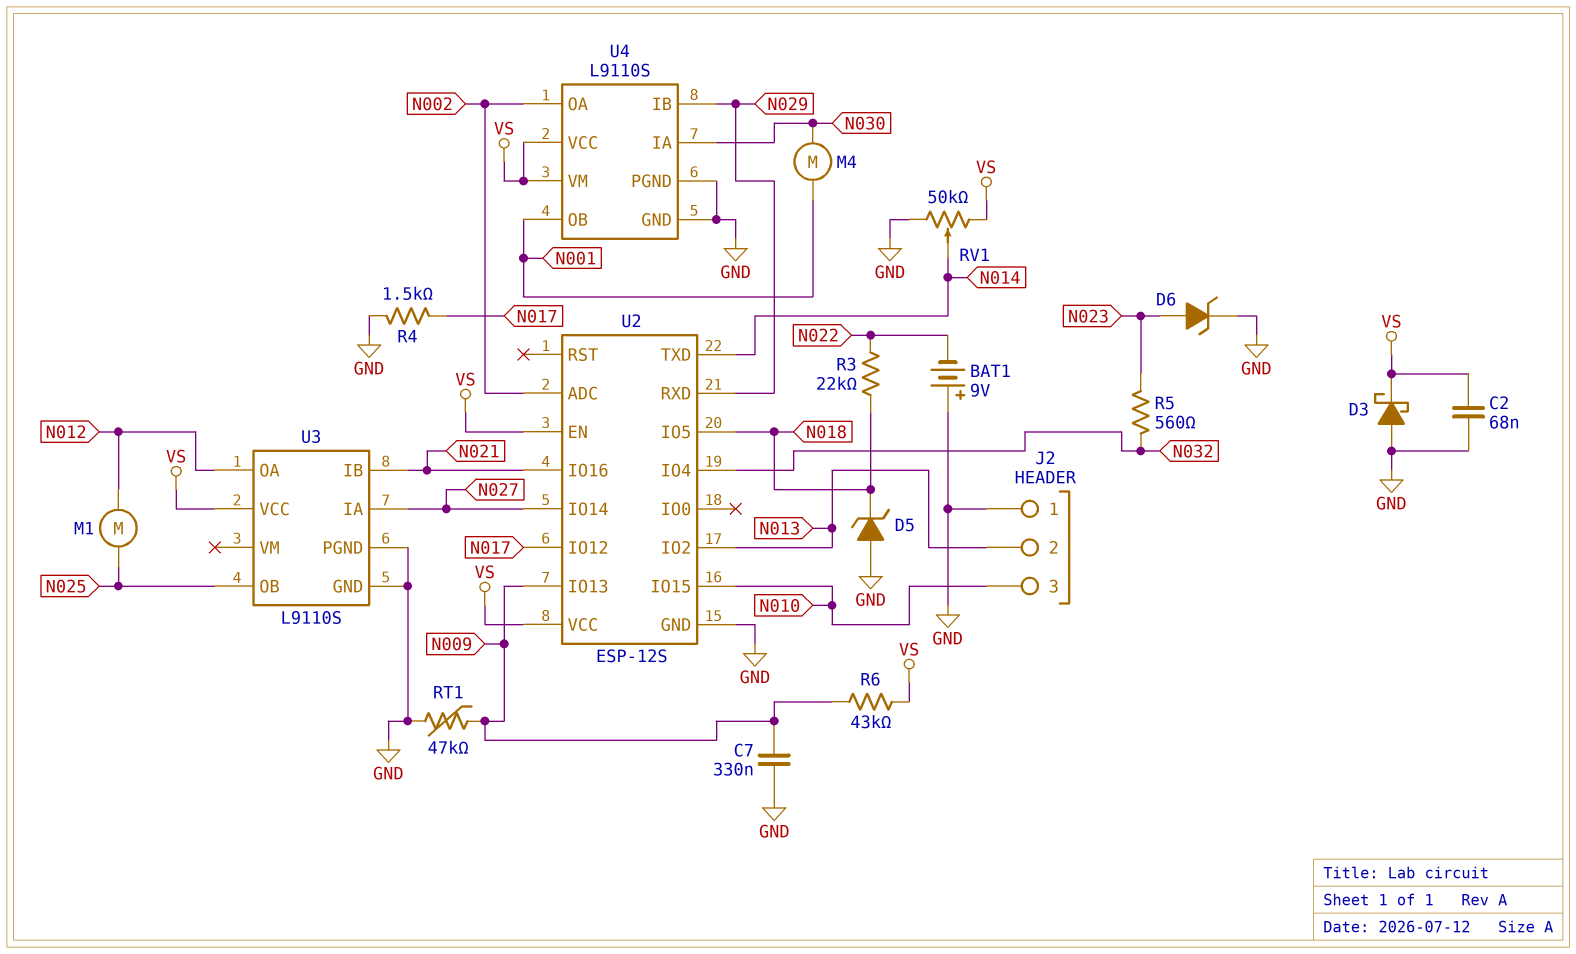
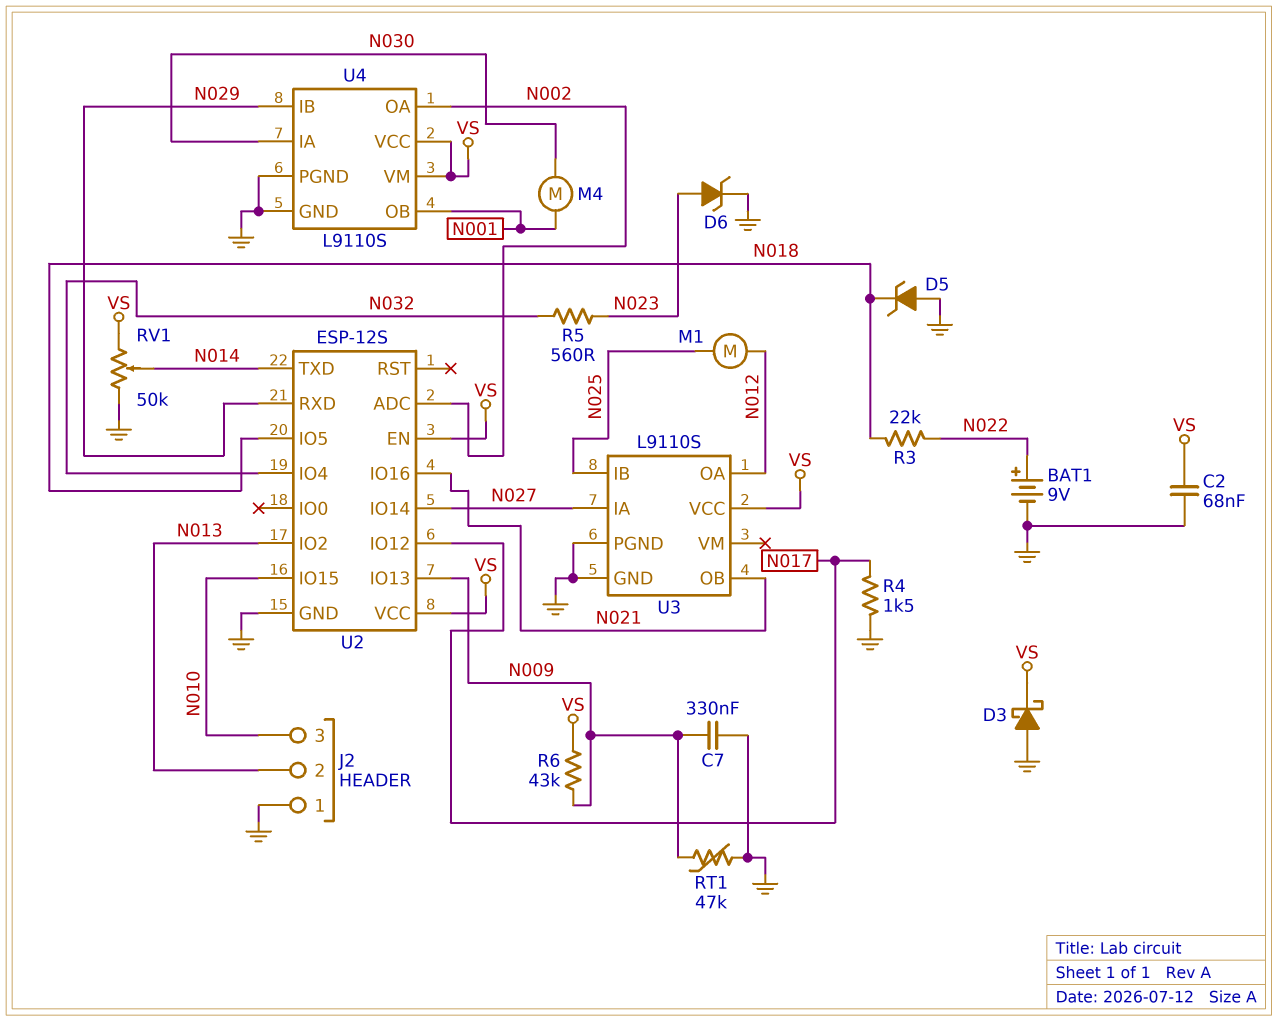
BAT1: 9V (plus GND, minus N022) -> 9V (plus N022, minus GND)
U3 pin IB: N021 -> N025
U3 pin OB: N025 -> N021

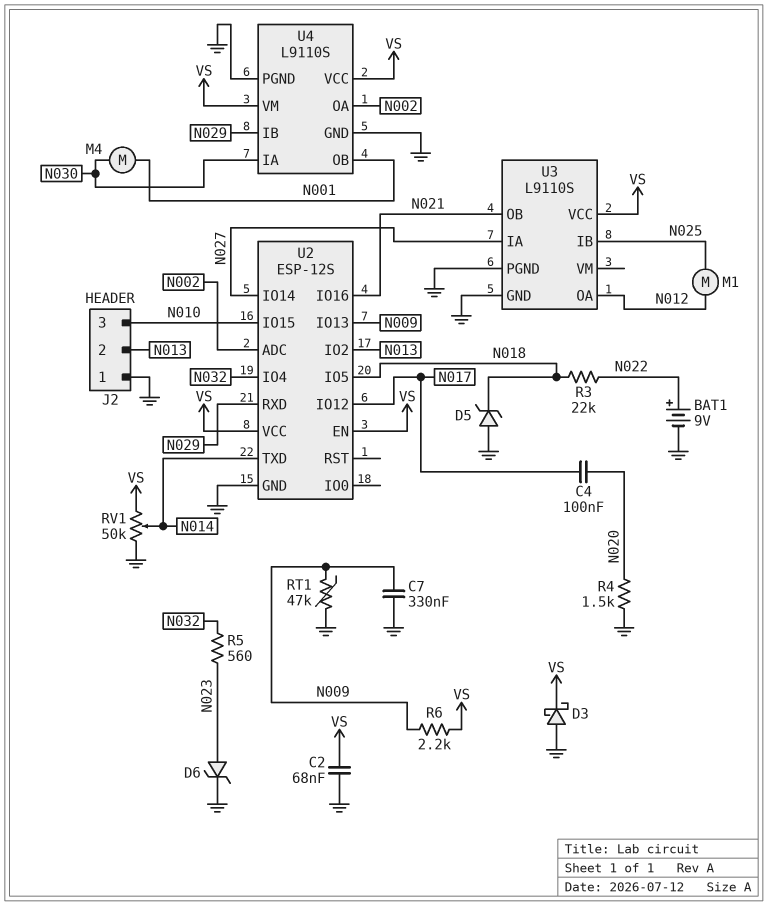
C4: none -> 100nF (N017, N020)
R4: 1.5k (GND, N017) -> 1.5k (GND, N020)
R6: 43k (N009, VS) -> 2.2k (N009, VS)

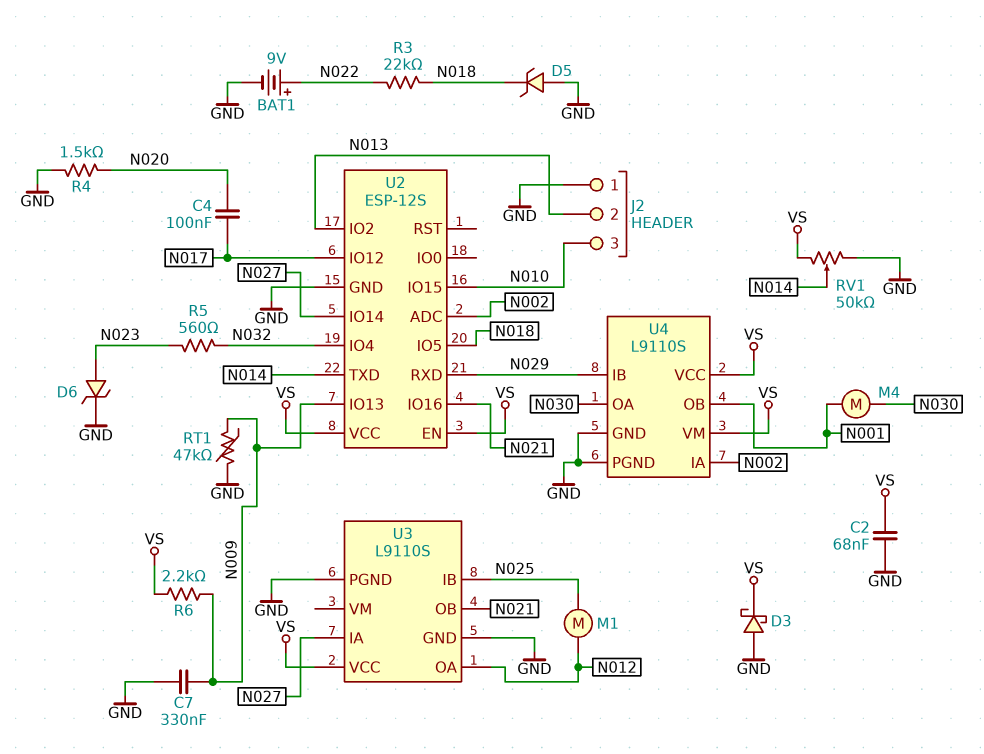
U4 pin IA: N030 -> N002
U4 pin OA: N002 -> N030

